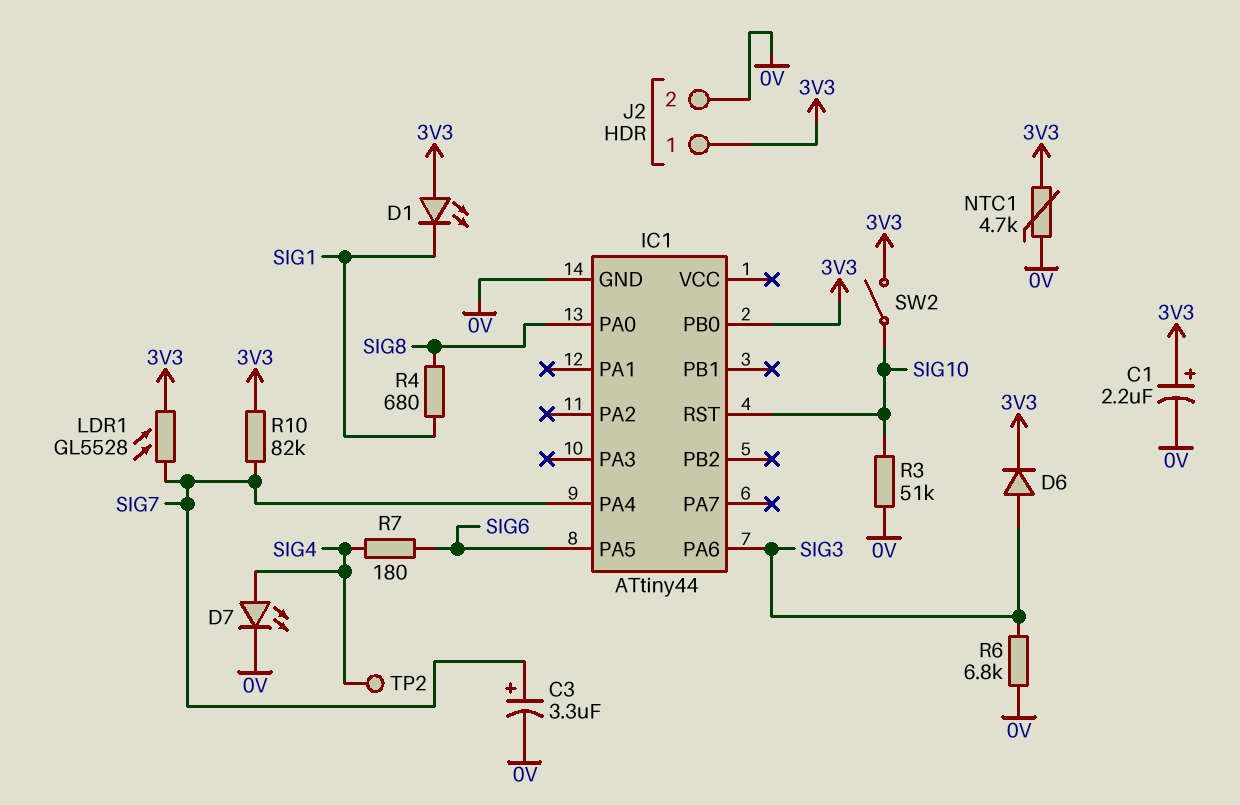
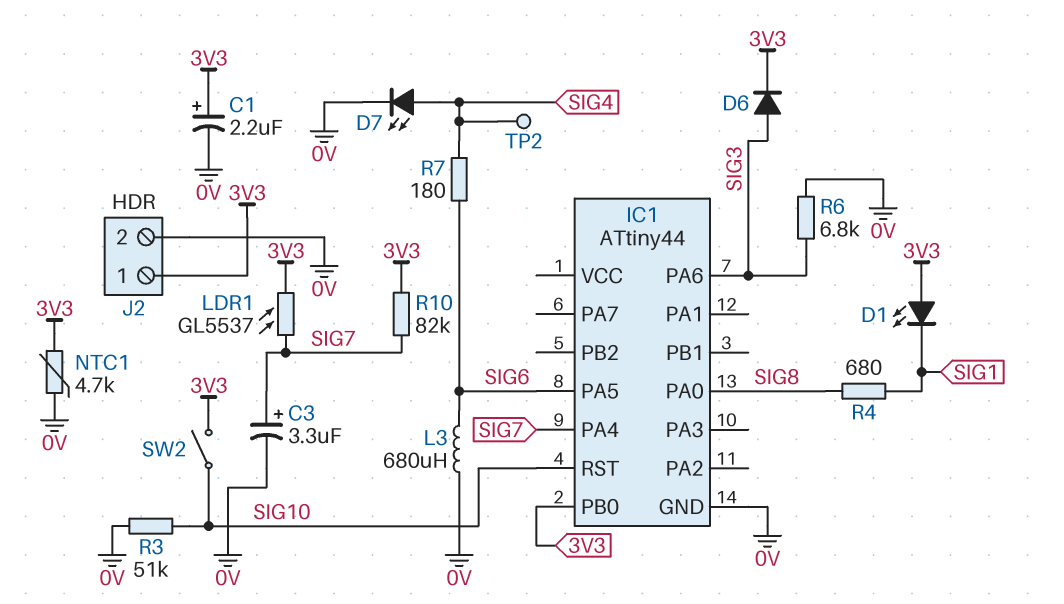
L3: none -> 680uH (0V, SIG6)
LDR1: GL5528 (3V3, SIG7) -> GL5537 (3V3, SIG7)

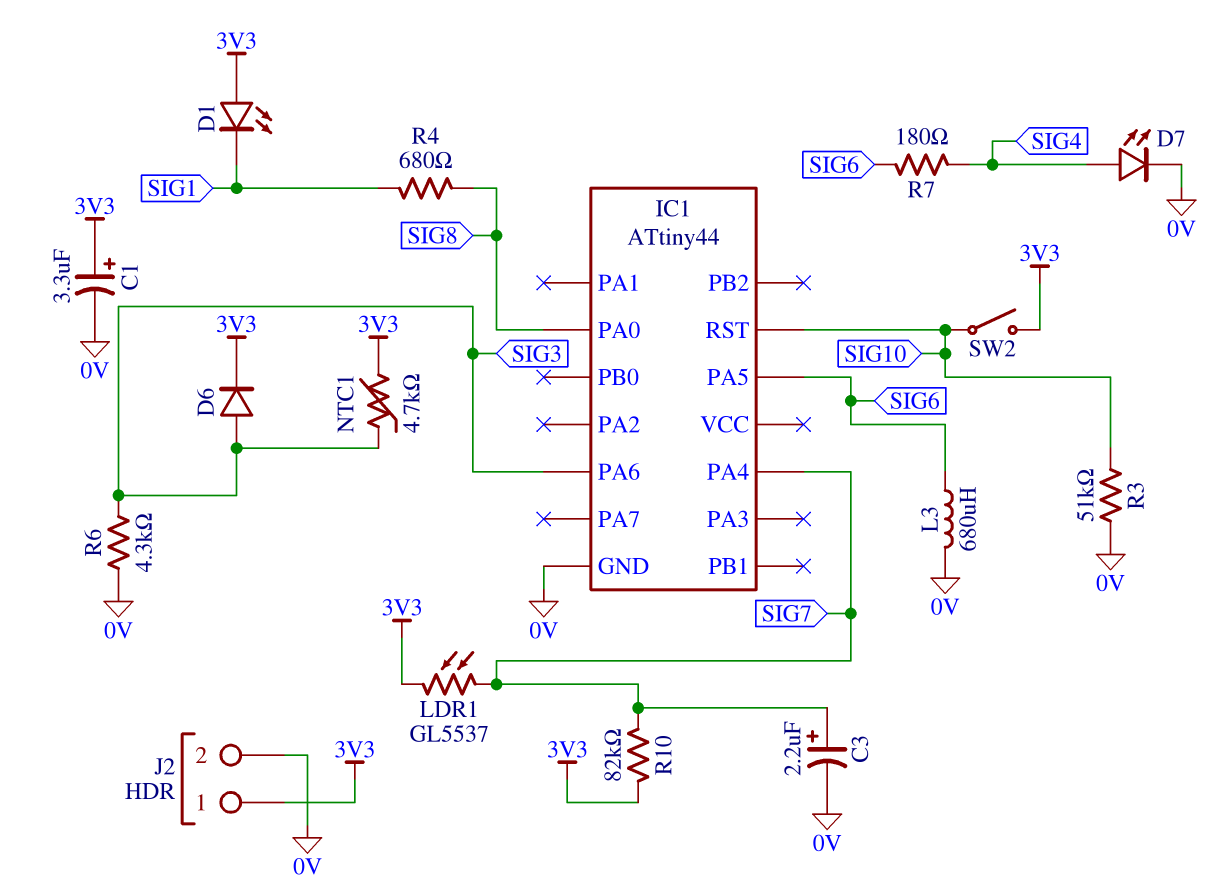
C1: 2.2uF (plus 3V3, minus 0V) -> 3.3uF (plus 3V3, minus 0V)
C3: 3.3uF (plus SIG7, minus 0V) -> 2.2uF (plus SIG7, minus 0V)
IC1 pin PB0: 3V3 -> none
NTC1: 4.7k (0V, 3V3) -> 4.7k (3V3, SIG3)
R6: 6.8k (0V, SIG3) -> 4.3k (0V, SIG3)
TP2: test point (SIG4) -> none

